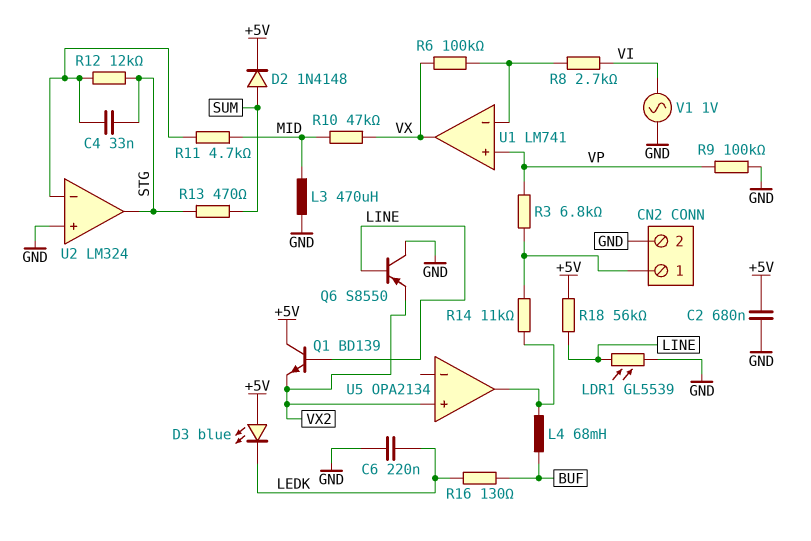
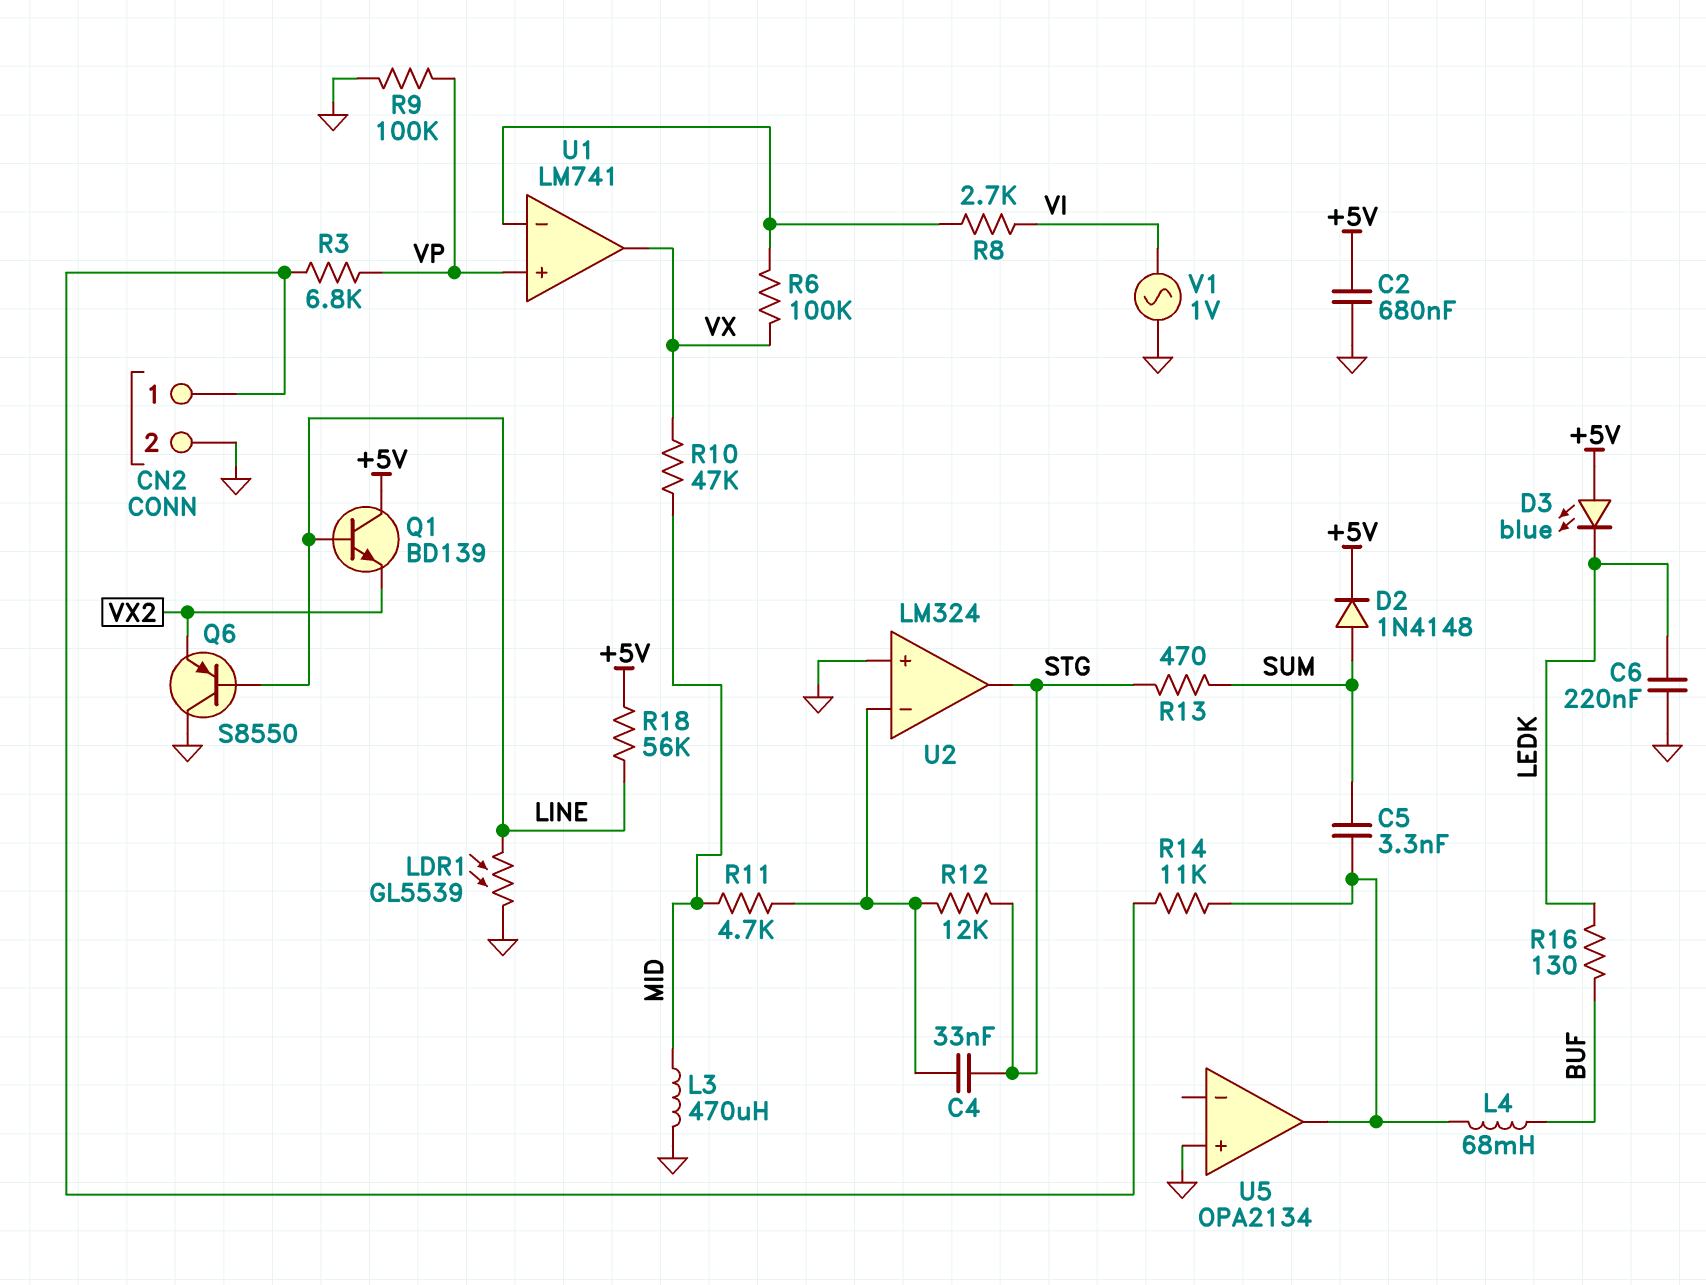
C5: none -> 3.3nF (SUM, U5/out)
U5 pin in+: VX2 -> GND

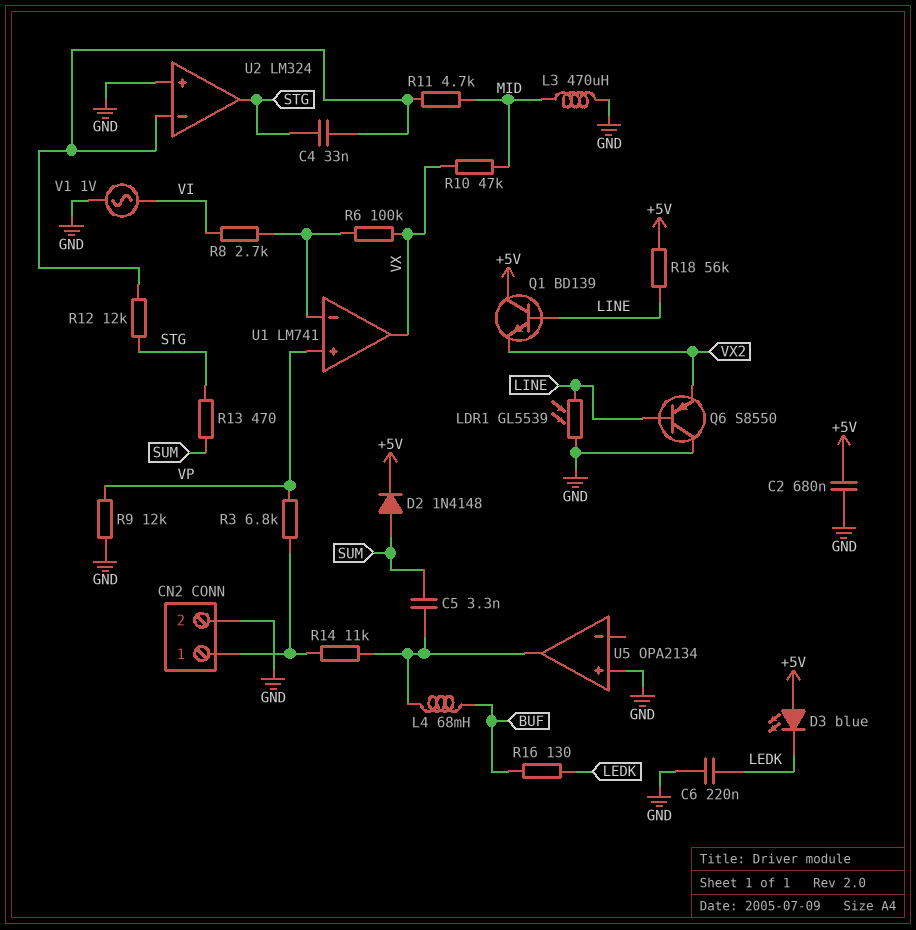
R9: 100k (GND, VP) -> 12k (GND, VP)

